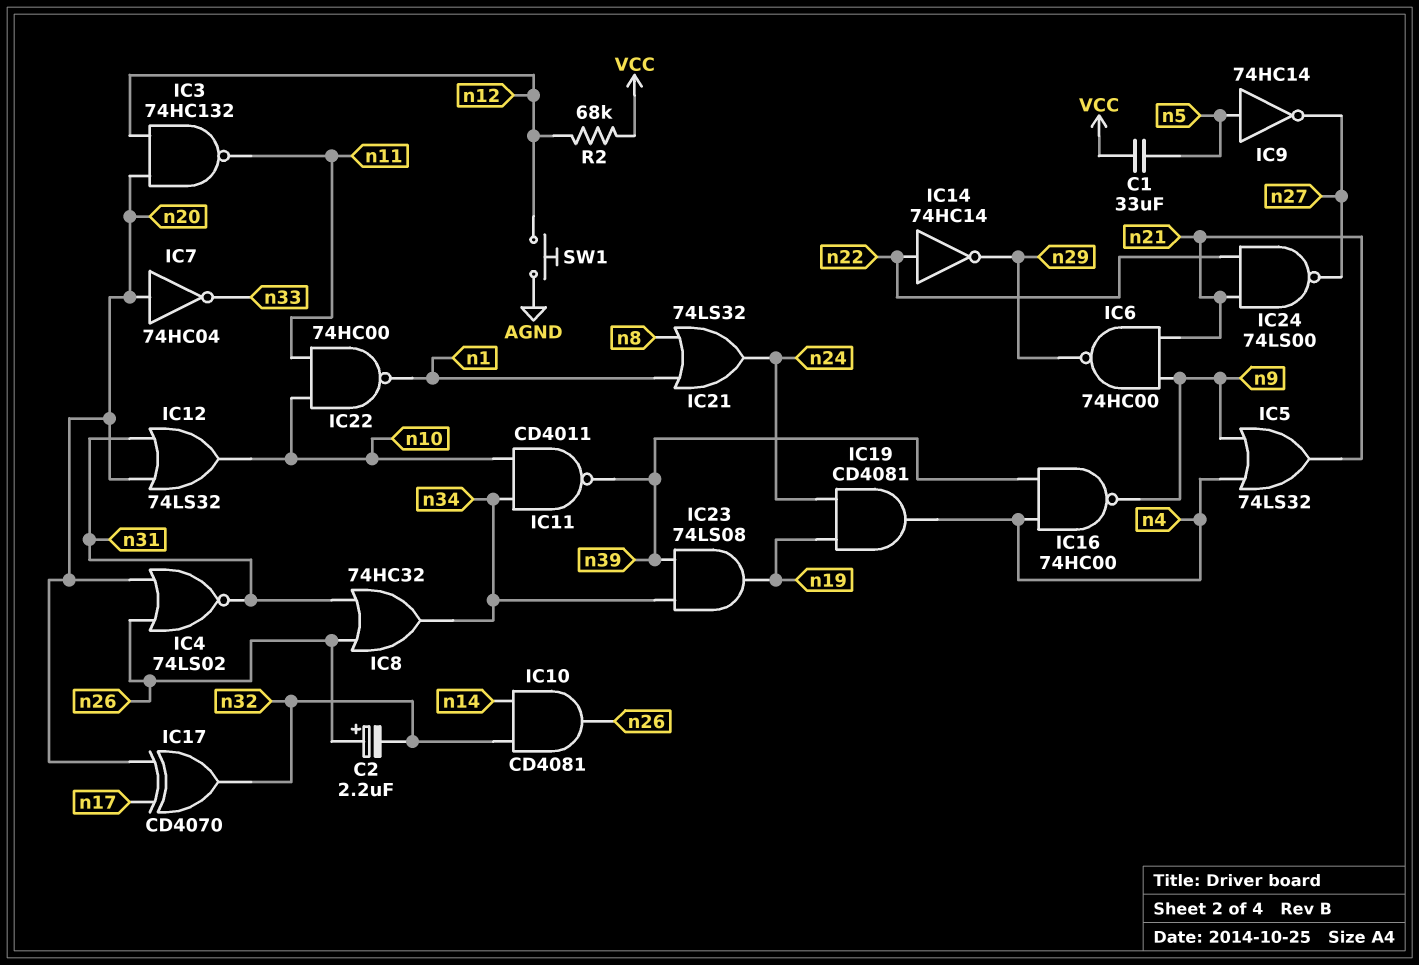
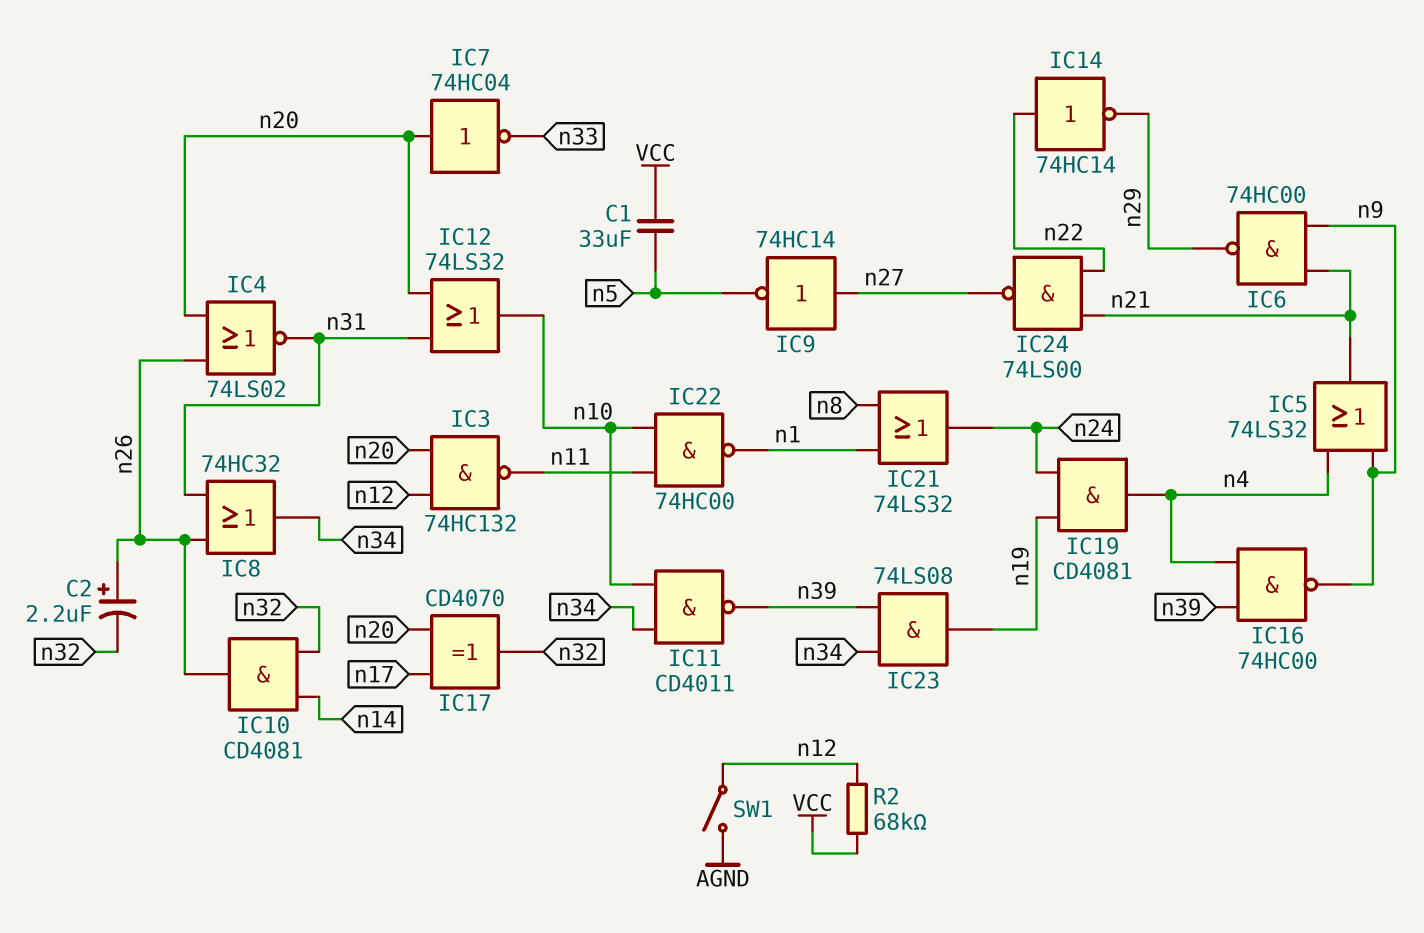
IC9: NOT 74HC14 (in n5, out n27) -> NOT 74HC14 (in n27, out n5)
SW1: button (AGND, n12) -> switch (AGND, n12)

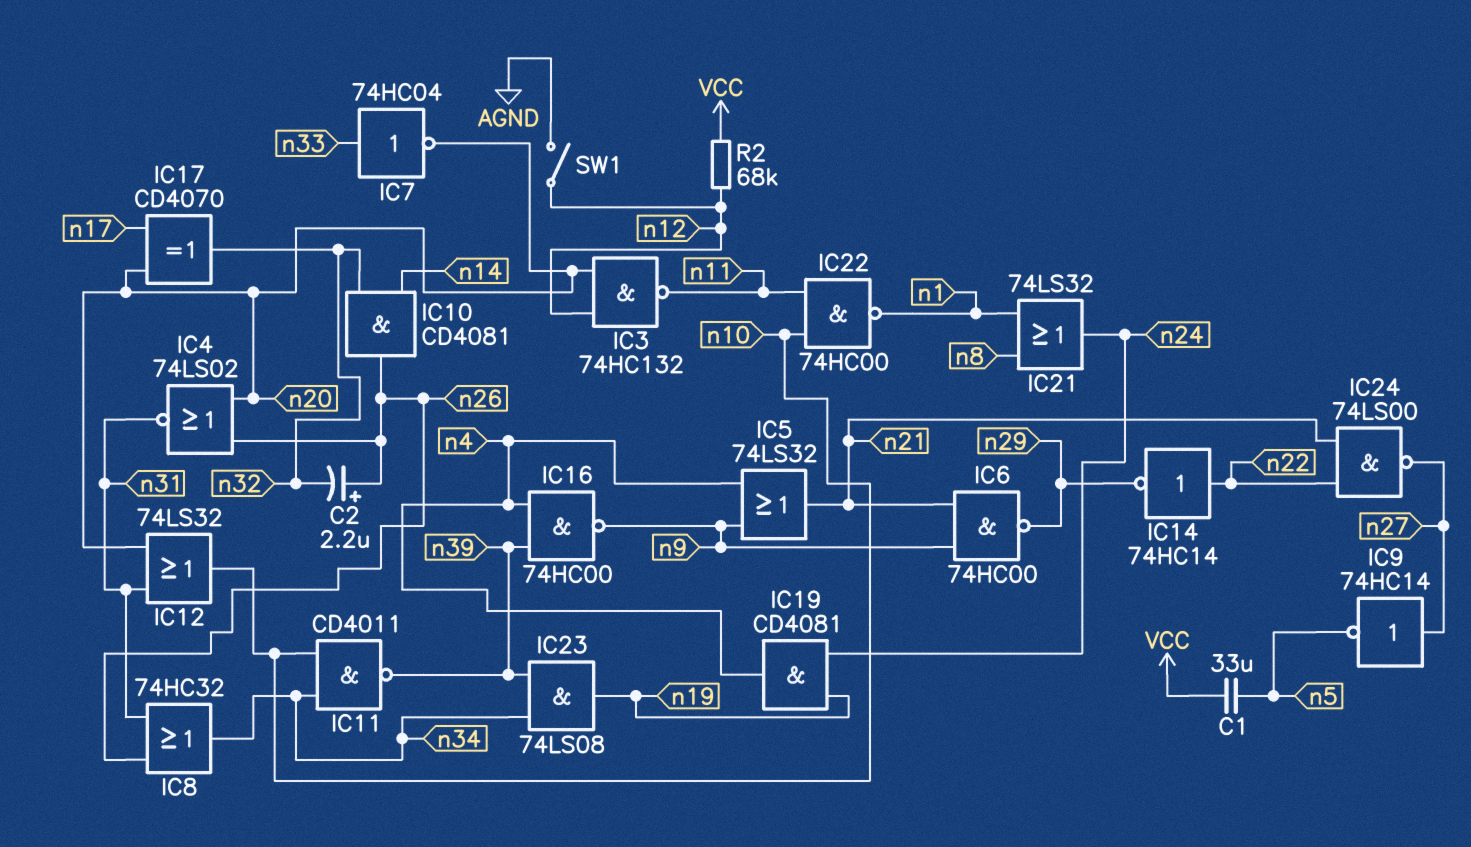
IC7: NOT 74HC04 (in n20, out n33) -> NOT 74HC04 (in n33, out n20)

